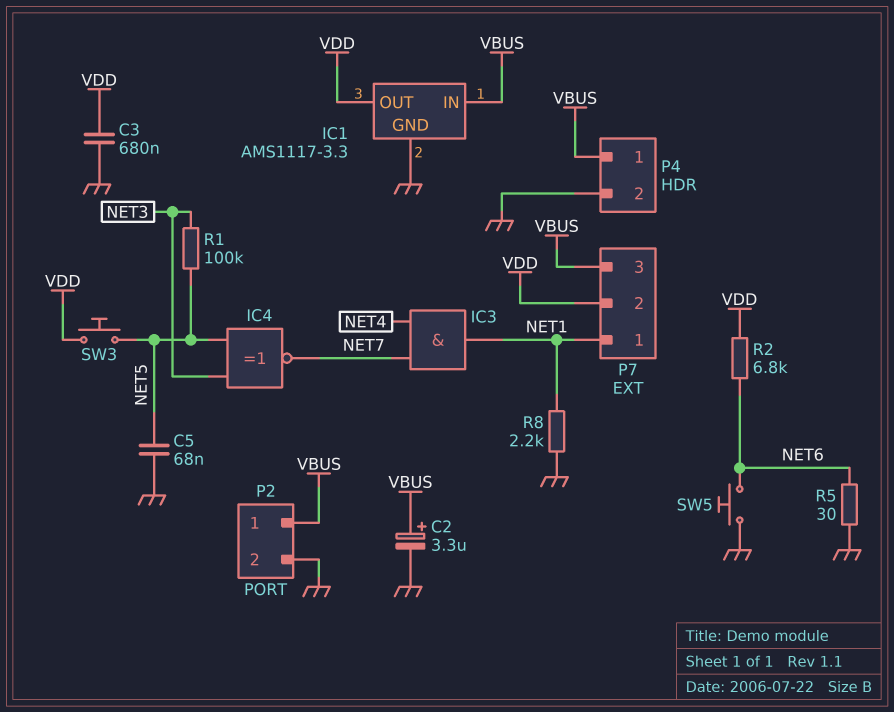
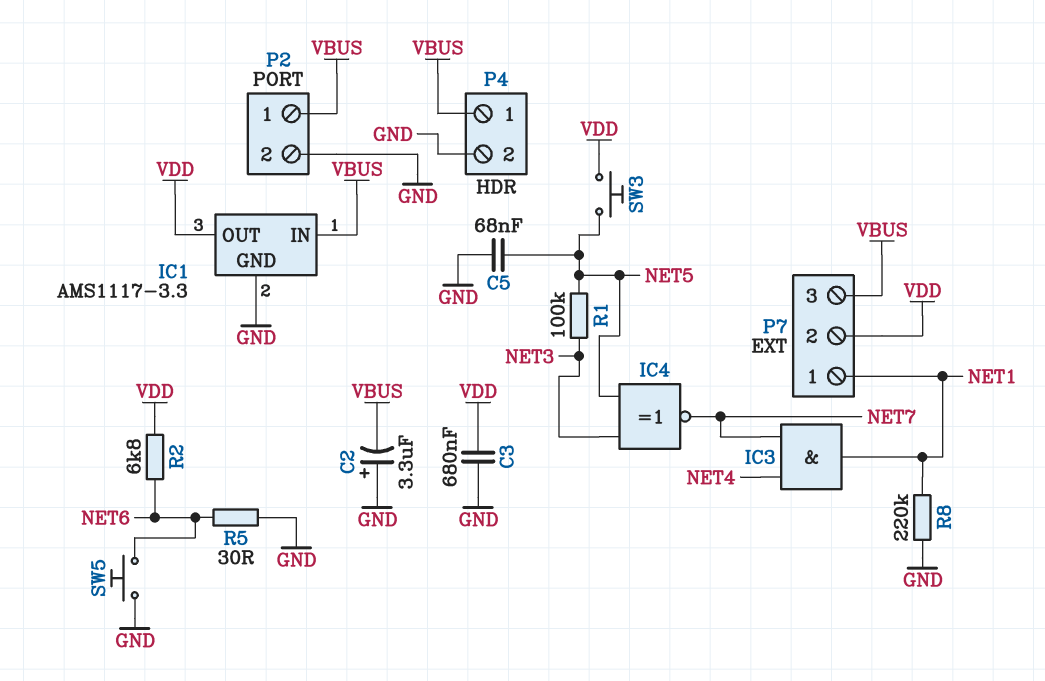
C2: 3.3uF (plus VBUS, minus GND) -> 3.3uF (plus GND, minus VBUS)
R8: 2.2k (GND, NET1) -> 220k (GND, NET1)

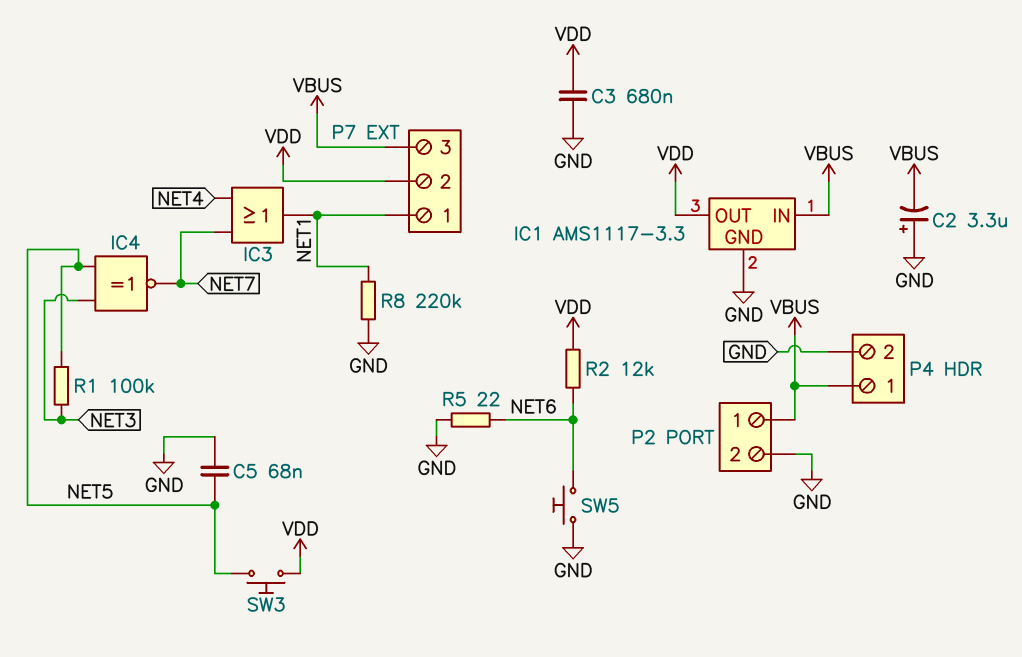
IC3: AND (in NET4, in NET7, out NET1) -> OR (in NET4, in NET7, out NET1)
R2: 6.8k (NET6, VDD) -> 12k (NET6, VDD)
R5: 30 (GND, NET6) -> 22 (GND, NET6)

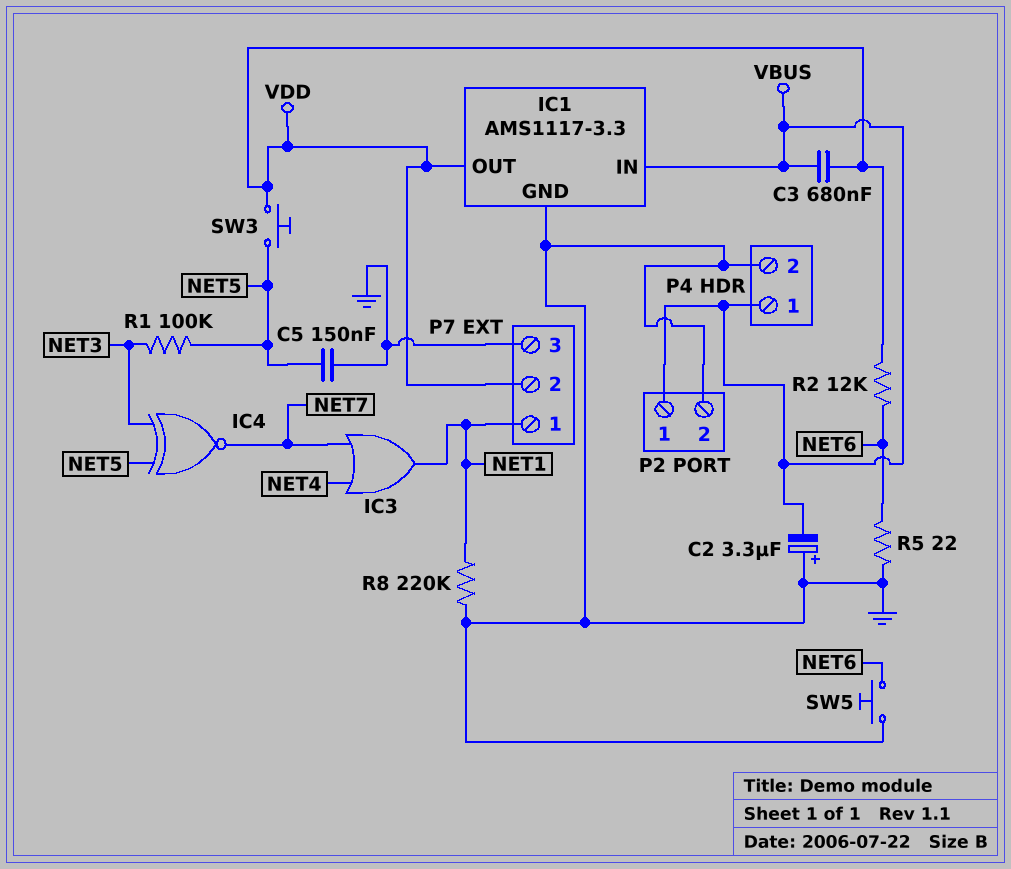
C3: 680nF (GND, VDD) -> 680nF (VBUS, VDD)
C5: 68nF (GND, NET5) -> 150nF (GND, NET5)
P7 pin 3: VBUS -> GND

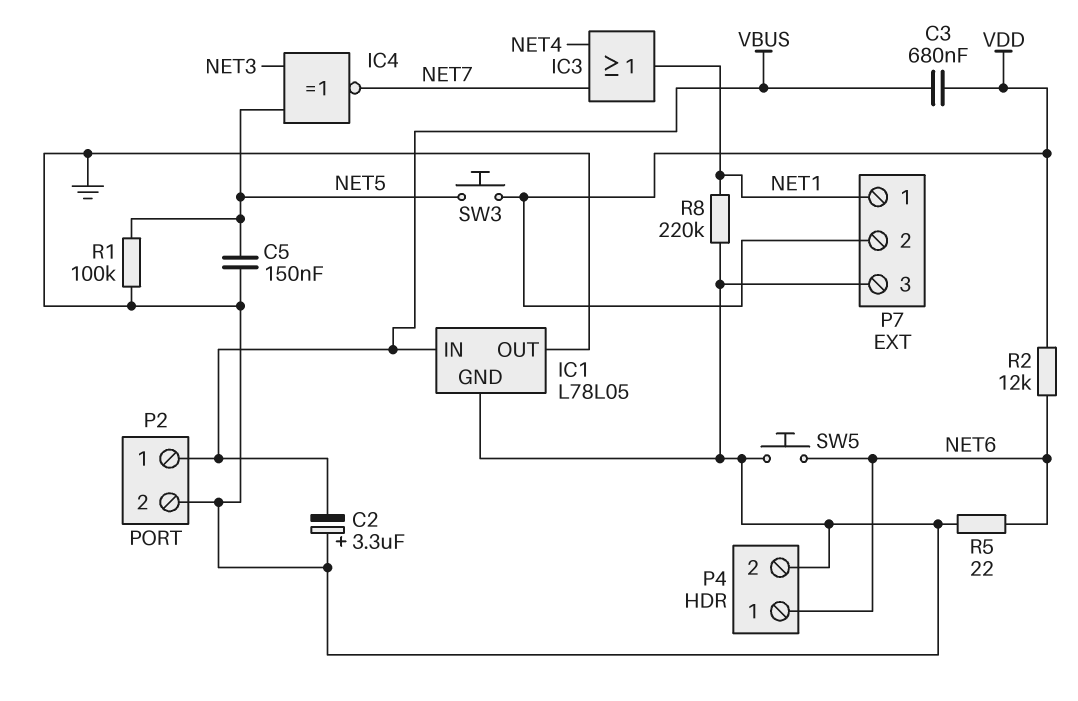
IC1: AMS1117-3.3 -> L78L05
IC1 pin OUT: VDD -> GND
P4 pin 1: VBUS -> NET6
R1: 100k (NET3, NET5) -> 100k (GND, NET5)

